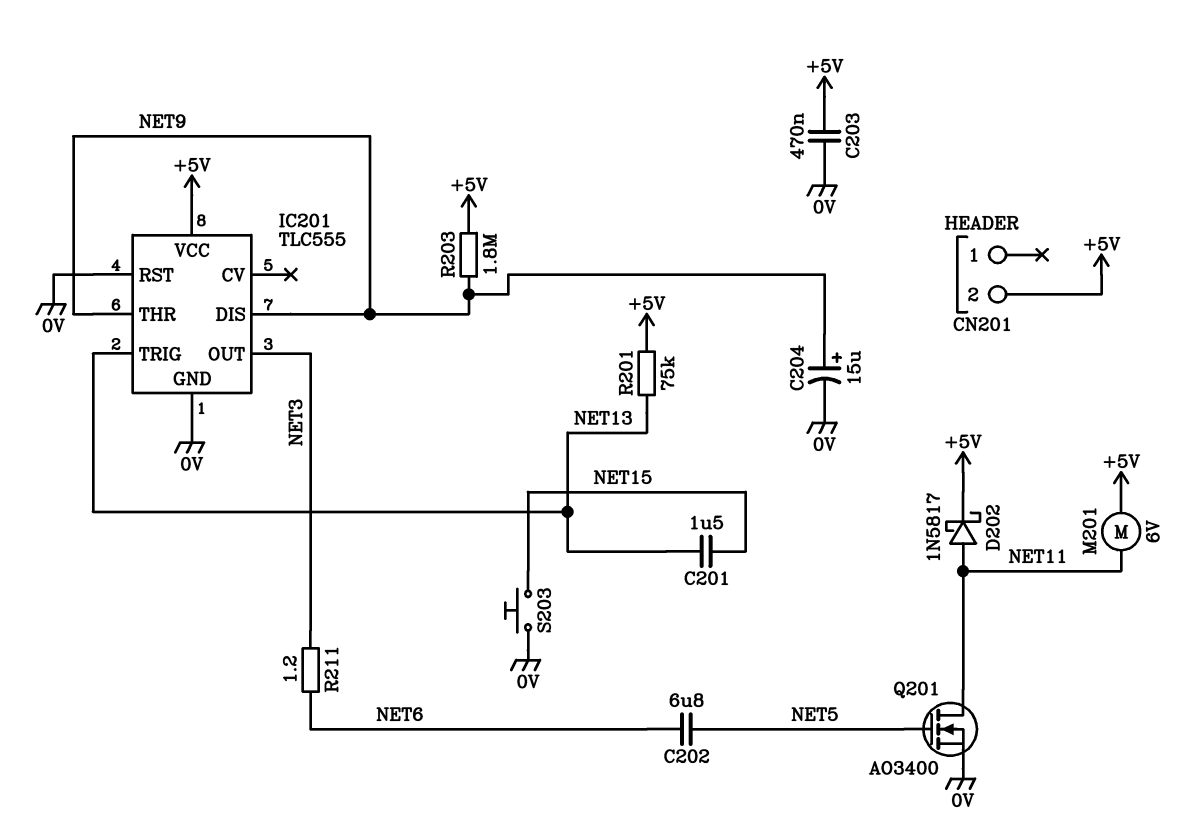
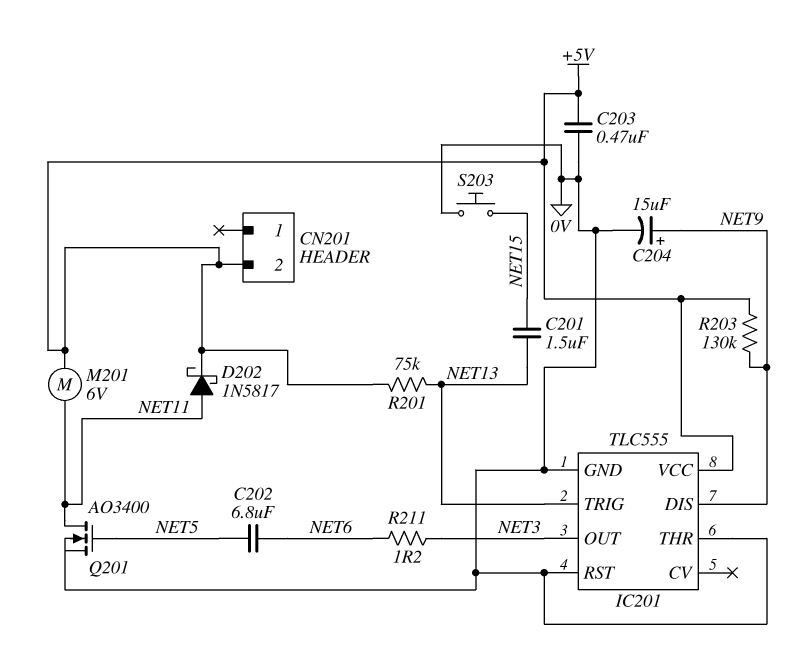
IC201 pin THR: NET9 -> 0V
R203: 1.8M (+5V, NET9) -> 130k (+5V, NET9)

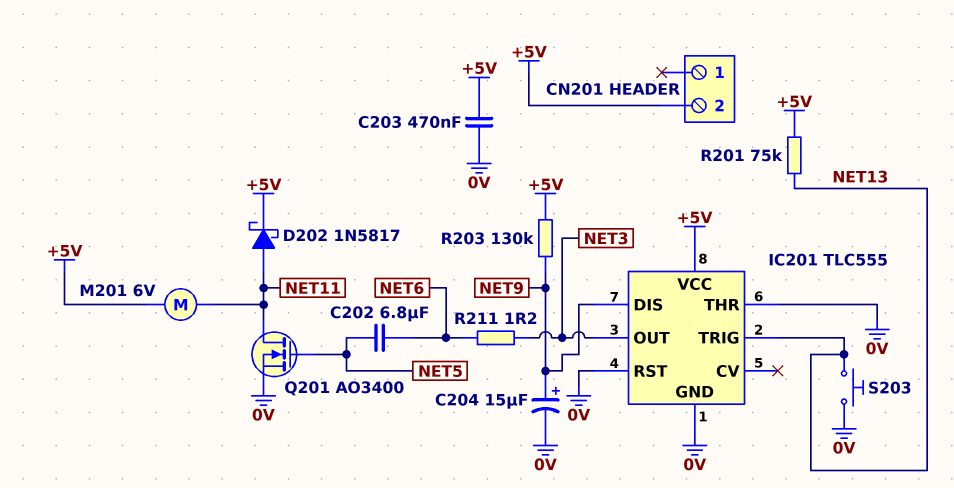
C201: 1.5uF (NET13, NET15) -> none
S203: button (0V, NET15) -> button (0V, NET13)

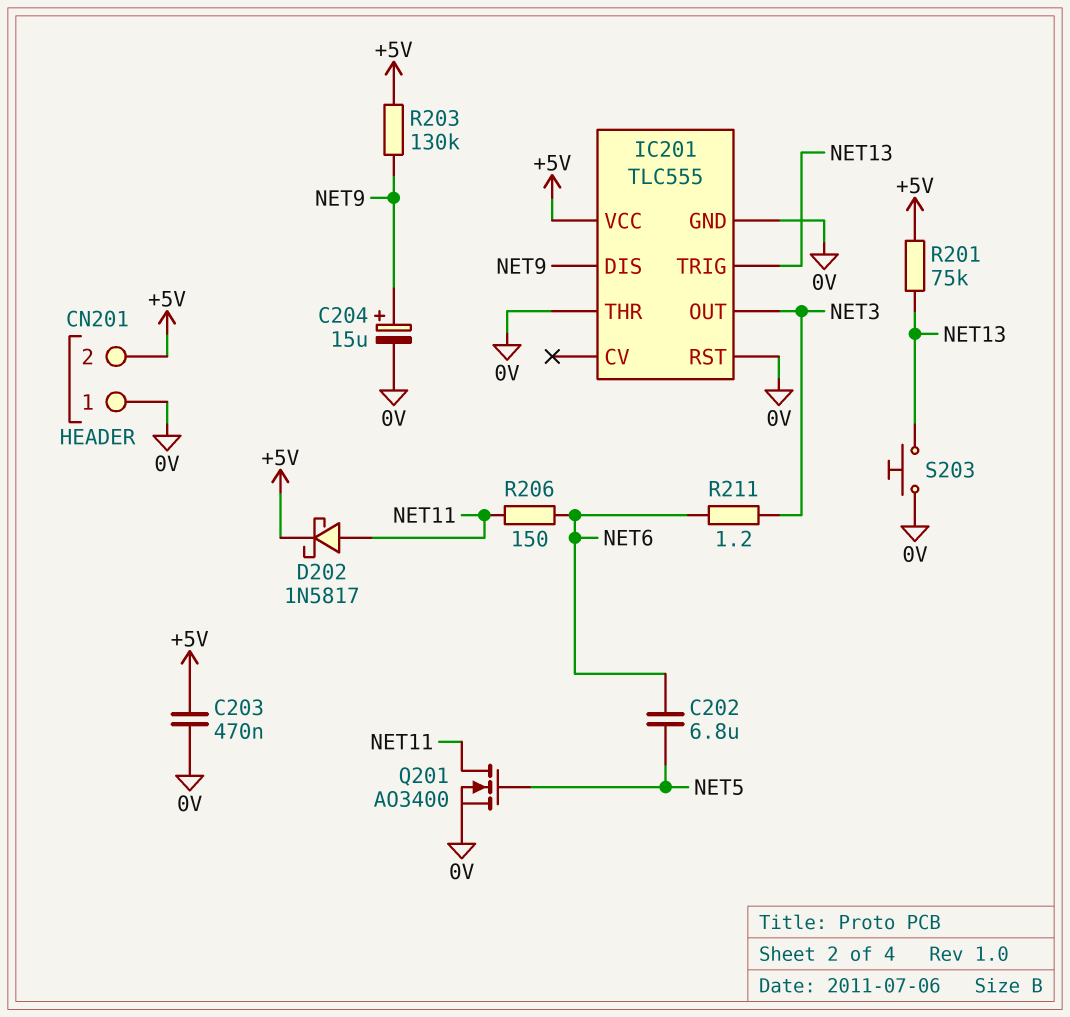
CN201 pin 1: none -> 0V
M201: motor 6V (+5V, NET11) -> none
R206: none -> 150 (NET6, NET11)

